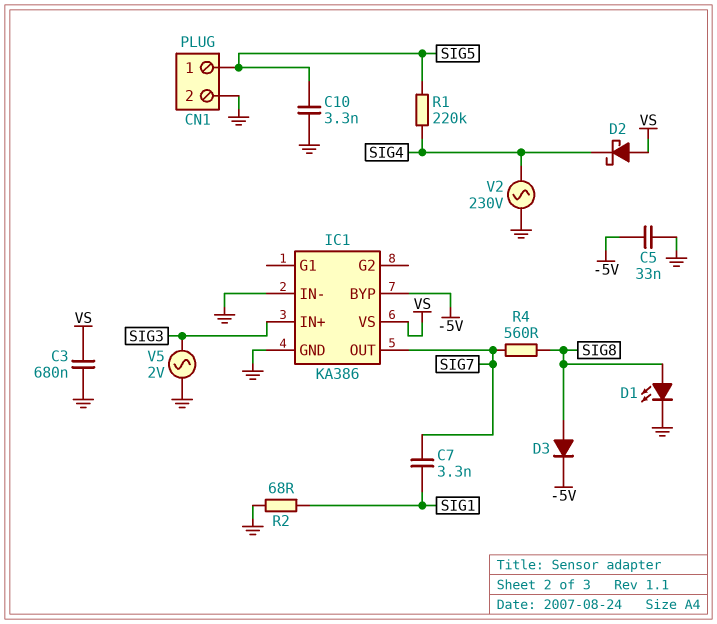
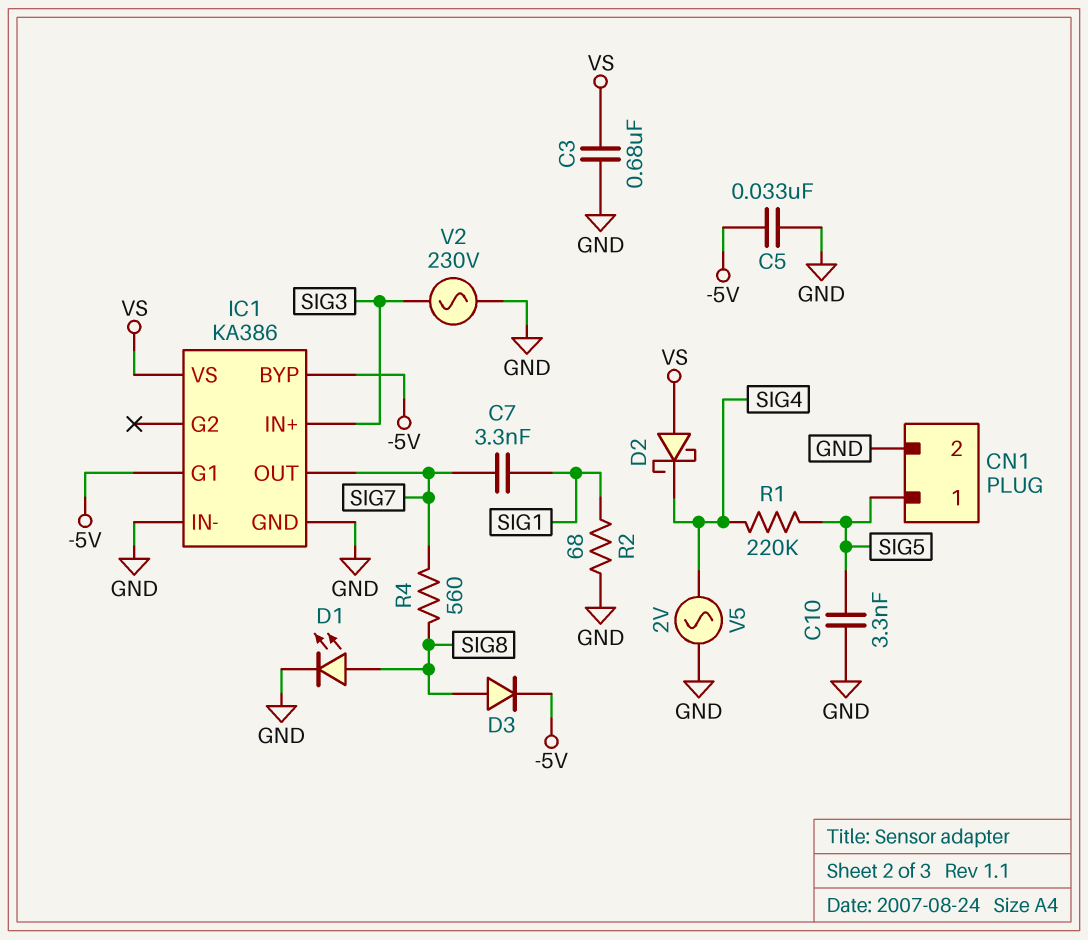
IC1 pin G1: none -> -5V
V2: AC 230V (GND, SIG4) -> AC 230V (GND, SIG3)
V5: AC 2V (GND, SIG3) -> AC 2V (GND, SIG4)

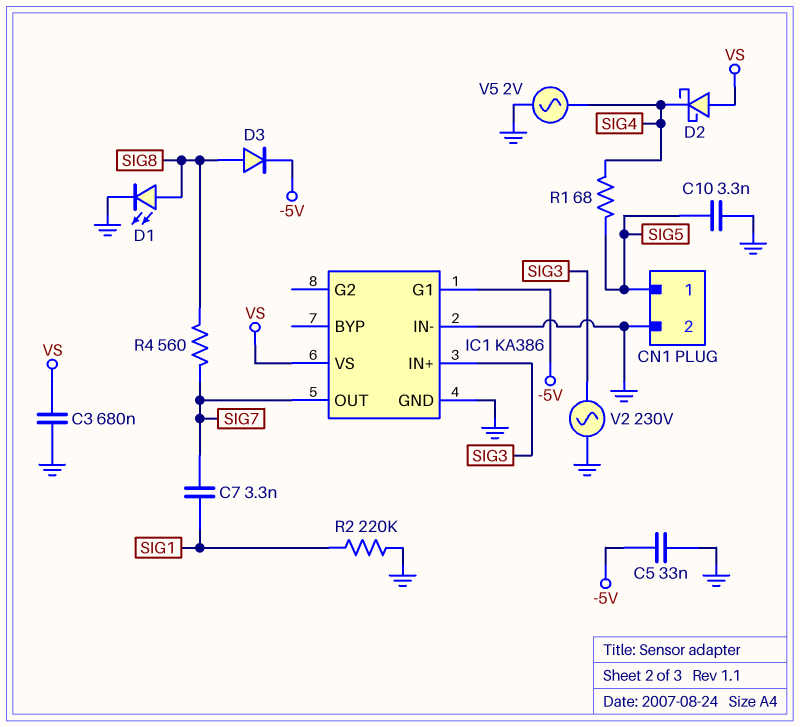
IC1 pin BYP: -5V -> none
R1: 220k (SIG4, SIG5) -> 68 (SIG4, SIG5)
R2: 68 (GND, SIG1) -> 220k (GND, SIG1)

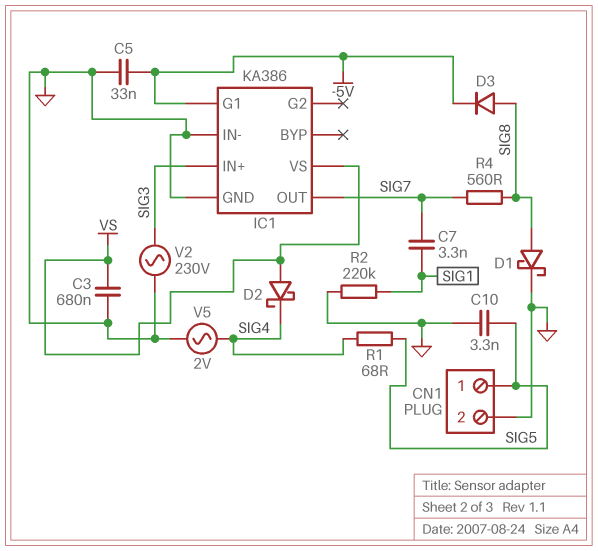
D1: LED (A SIG8, K GND) -> schottky (A SIG8, K GND)

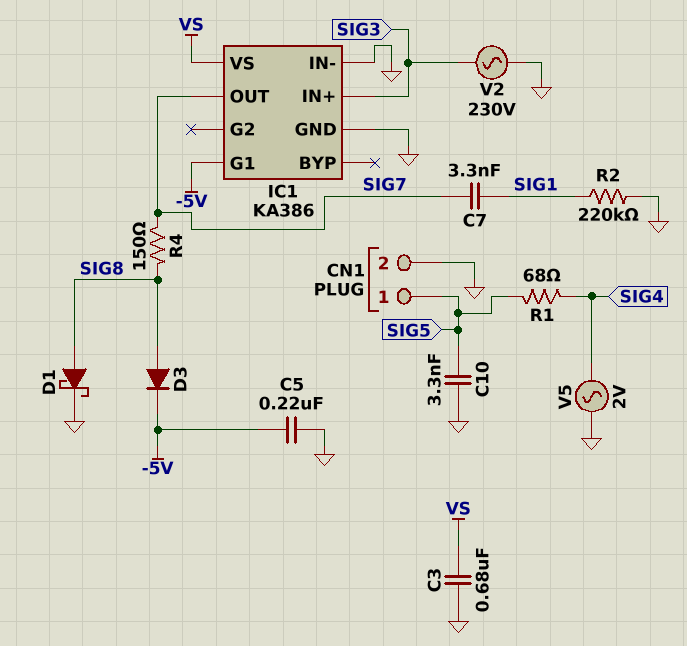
C5: 33nF (-5V, GND) -> 220nF (-5V, GND)
D2: schottky (A VS, K SIG4) -> none
R4: 560 (SIG7, SIG8) -> 150 (SIG7, SIG8)

